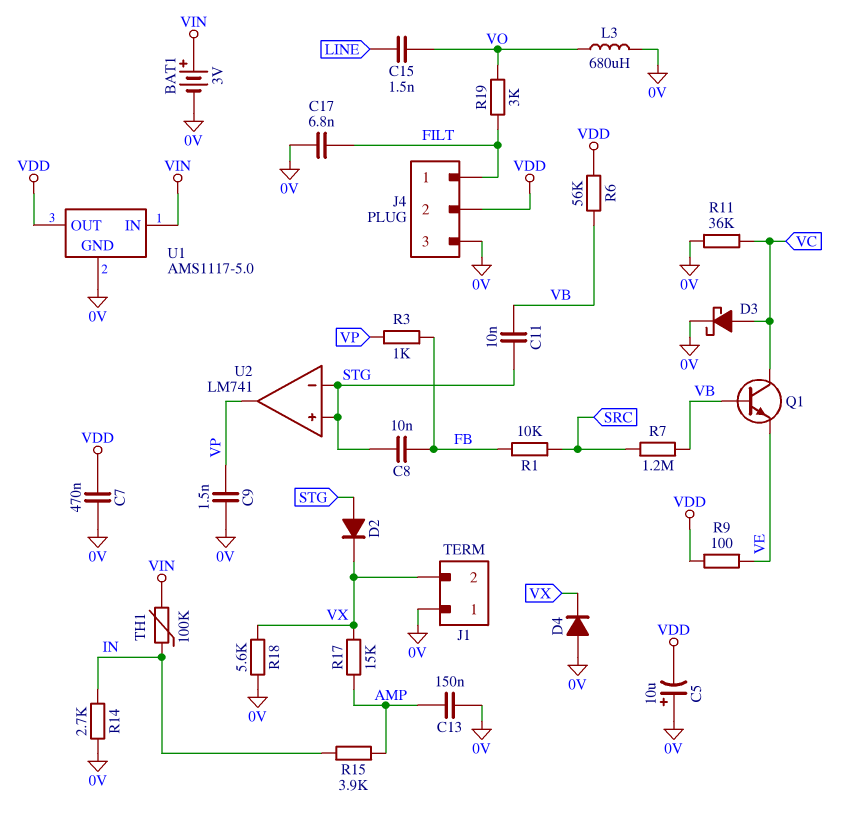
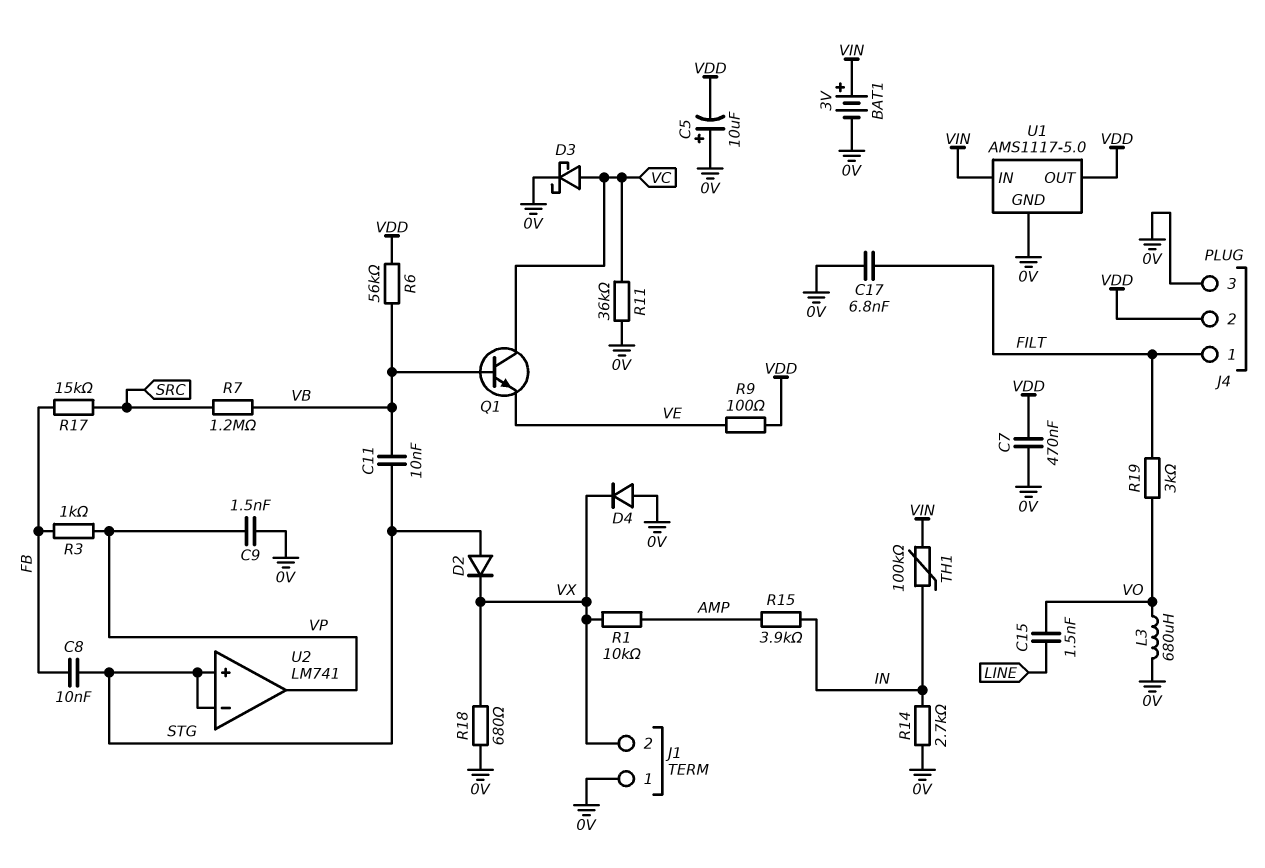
C13: 150nF (0V, AMP) -> none
R1: 10k (FB, SRC) -> 10k (AMP, VX)
R17: 15k (AMP, VX) -> 15k (FB, SRC)
R18: 5.6k (0V, VX) -> 680 (0V, VX)

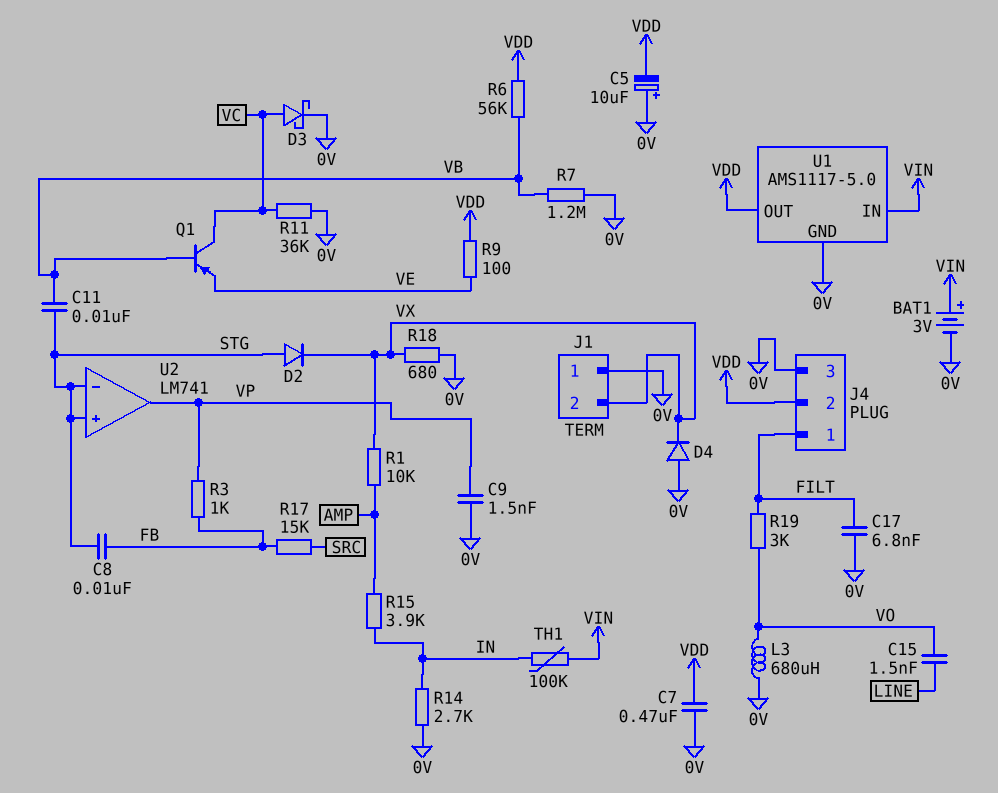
Q1: NPN (B VB, C VC, E VE) -> PNP (B VB, C VC, E VE)
R7: 1.2M (SRC, VB) -> 1.2M (0V, VB)

